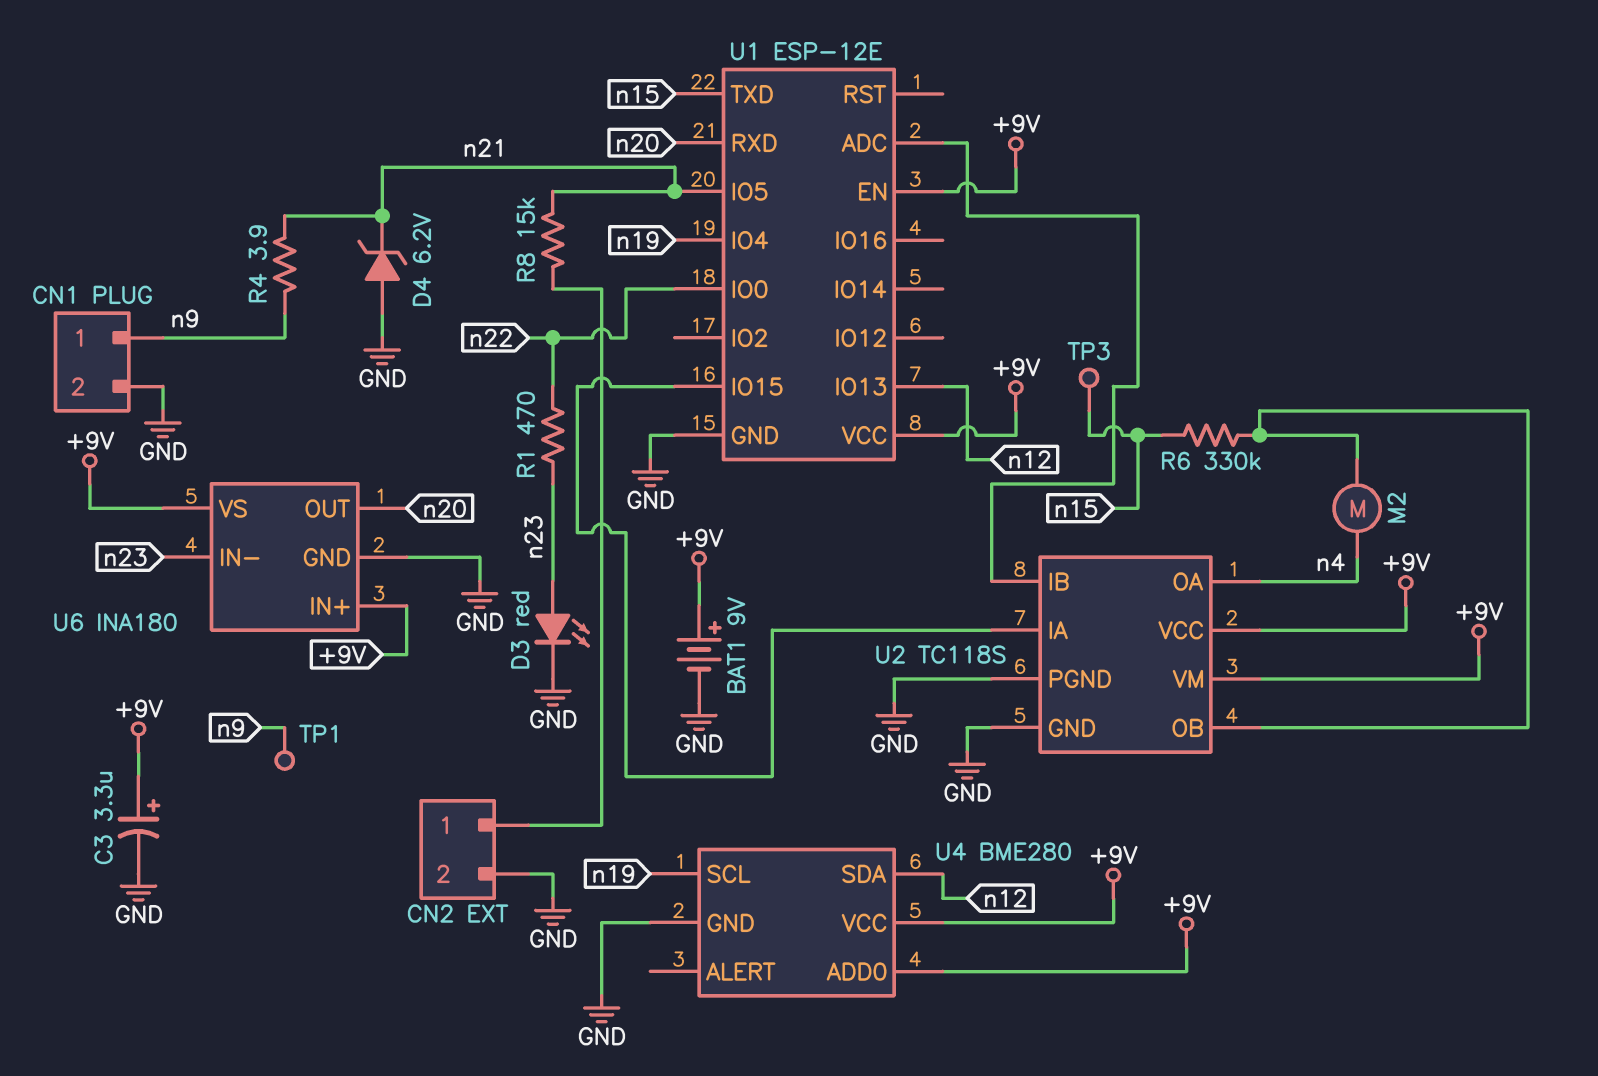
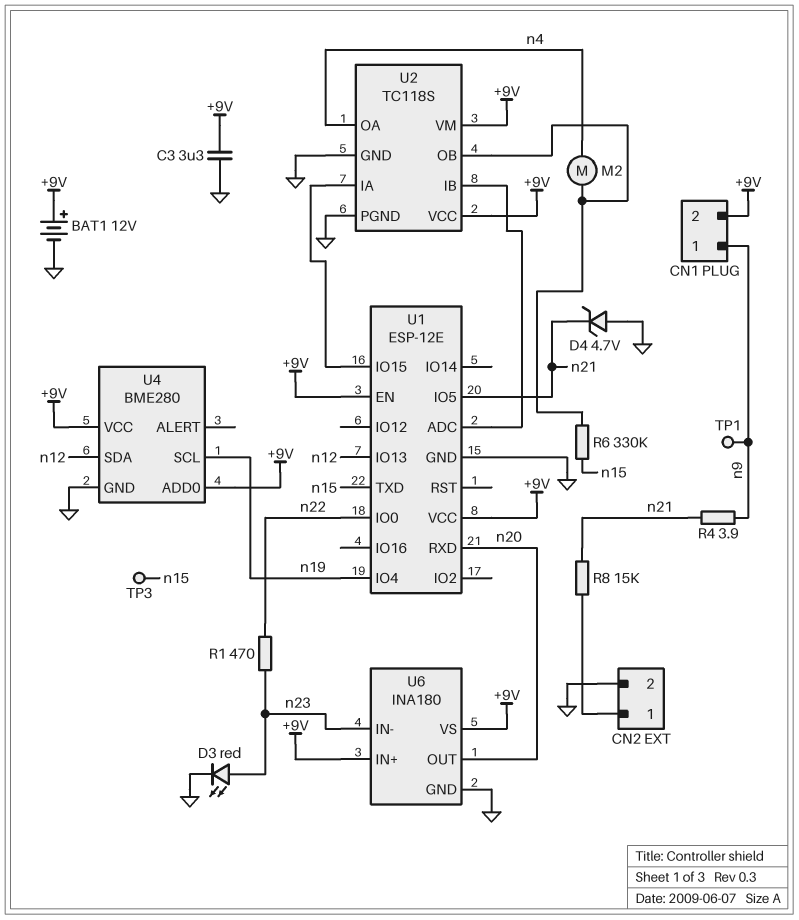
BAT1: 9V (plus +9V, minus GND) -> 12V (plus +9V, minus GND)
C3: 3.3uF (plus +9V, minus GND) -> 3.3uF (+9V, GND)
CN1 pin 2: GND -> +9V
D4: zener 6.2V (A GND, K n21) -> zener 4.7V (A GND, K n21)

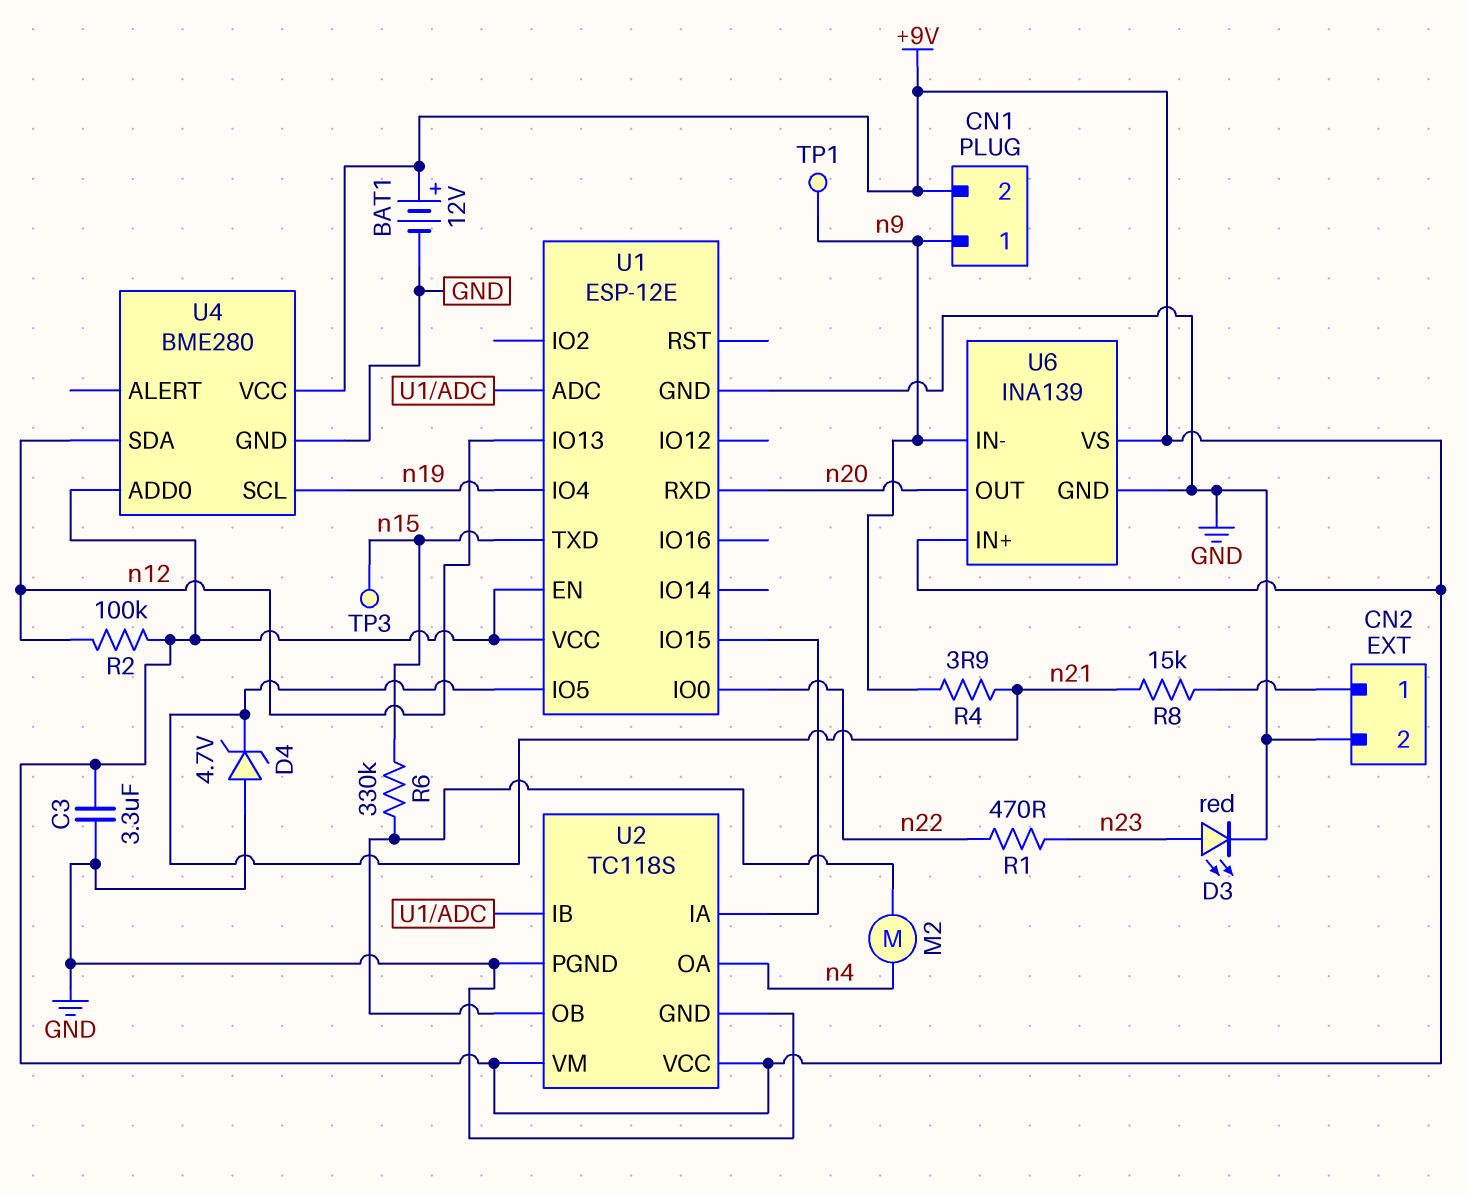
R2: none -> 100k (+9V, n12)
U6: INA180 -> INA139
U6 pin IN-: n23 -> n9

